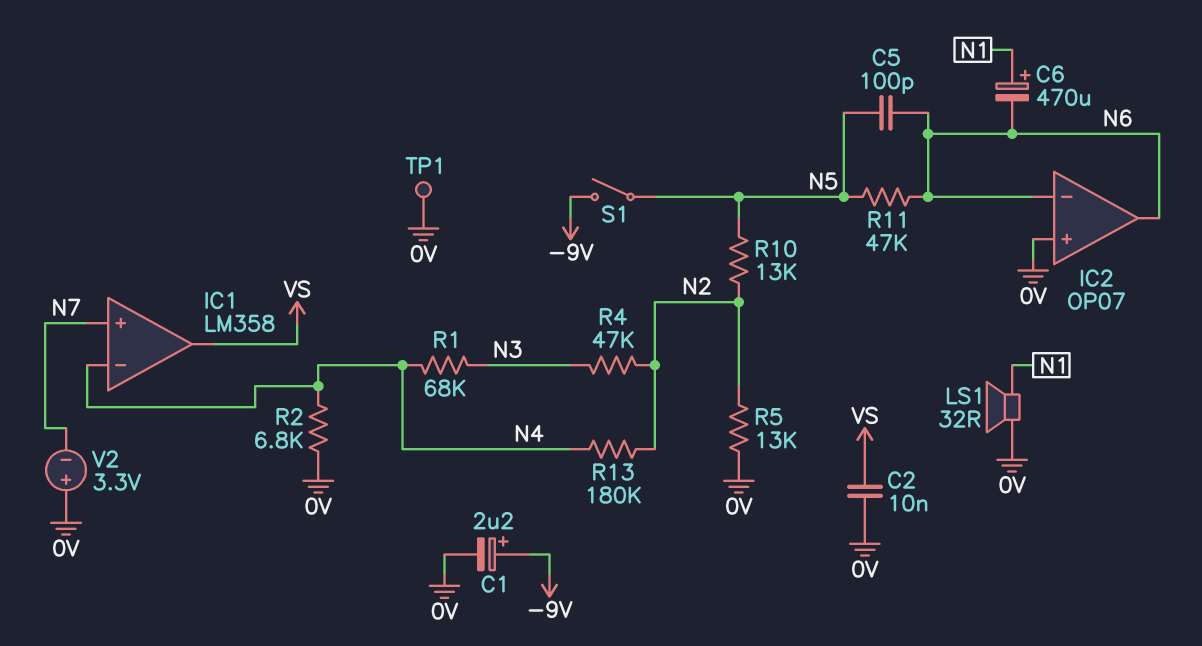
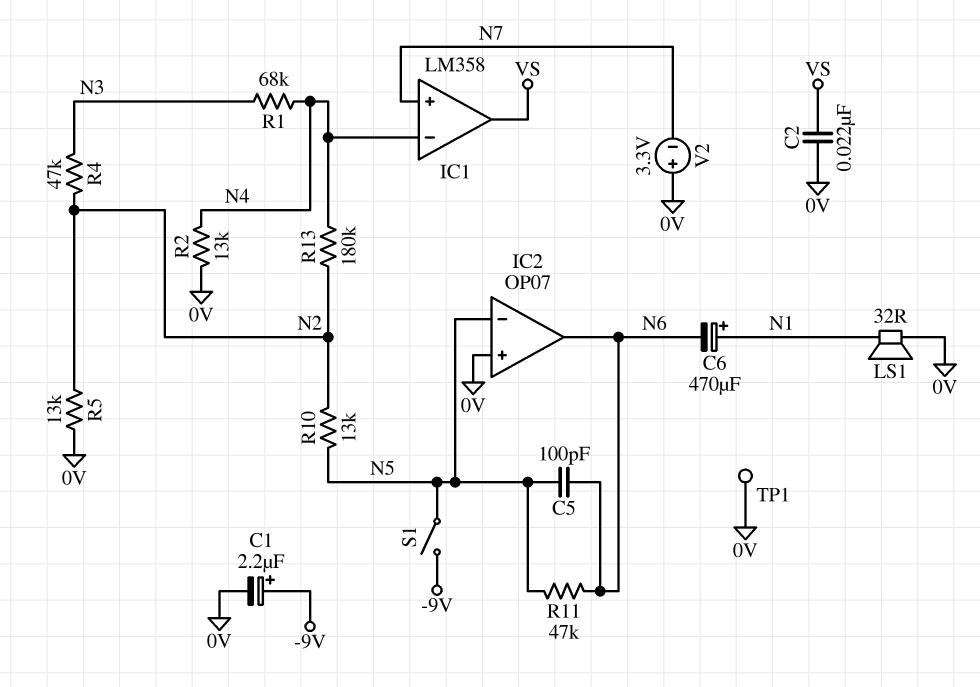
C2: 10nF (0V, VS) -> 22nF (0V, VS)
IC2 pin in-: N6 -> N5
R2: 6.8k (0V, N4) -> 13k (0V, N4)

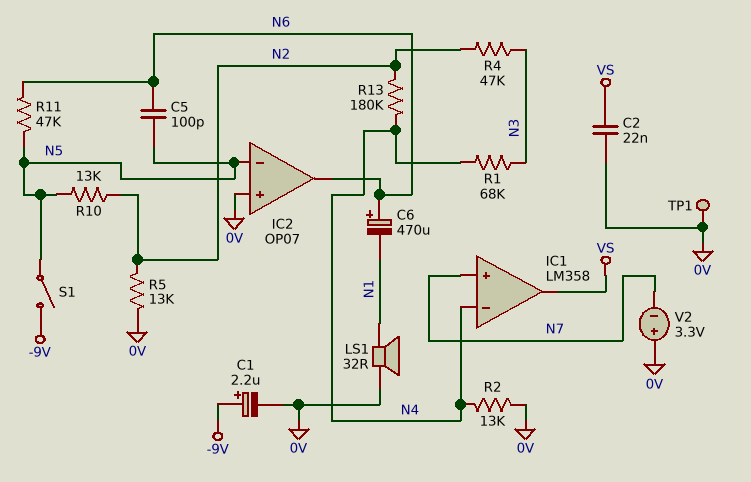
C6: 470uF (plus N1, minus N6) -> 470uF (plus N6, minus N1)

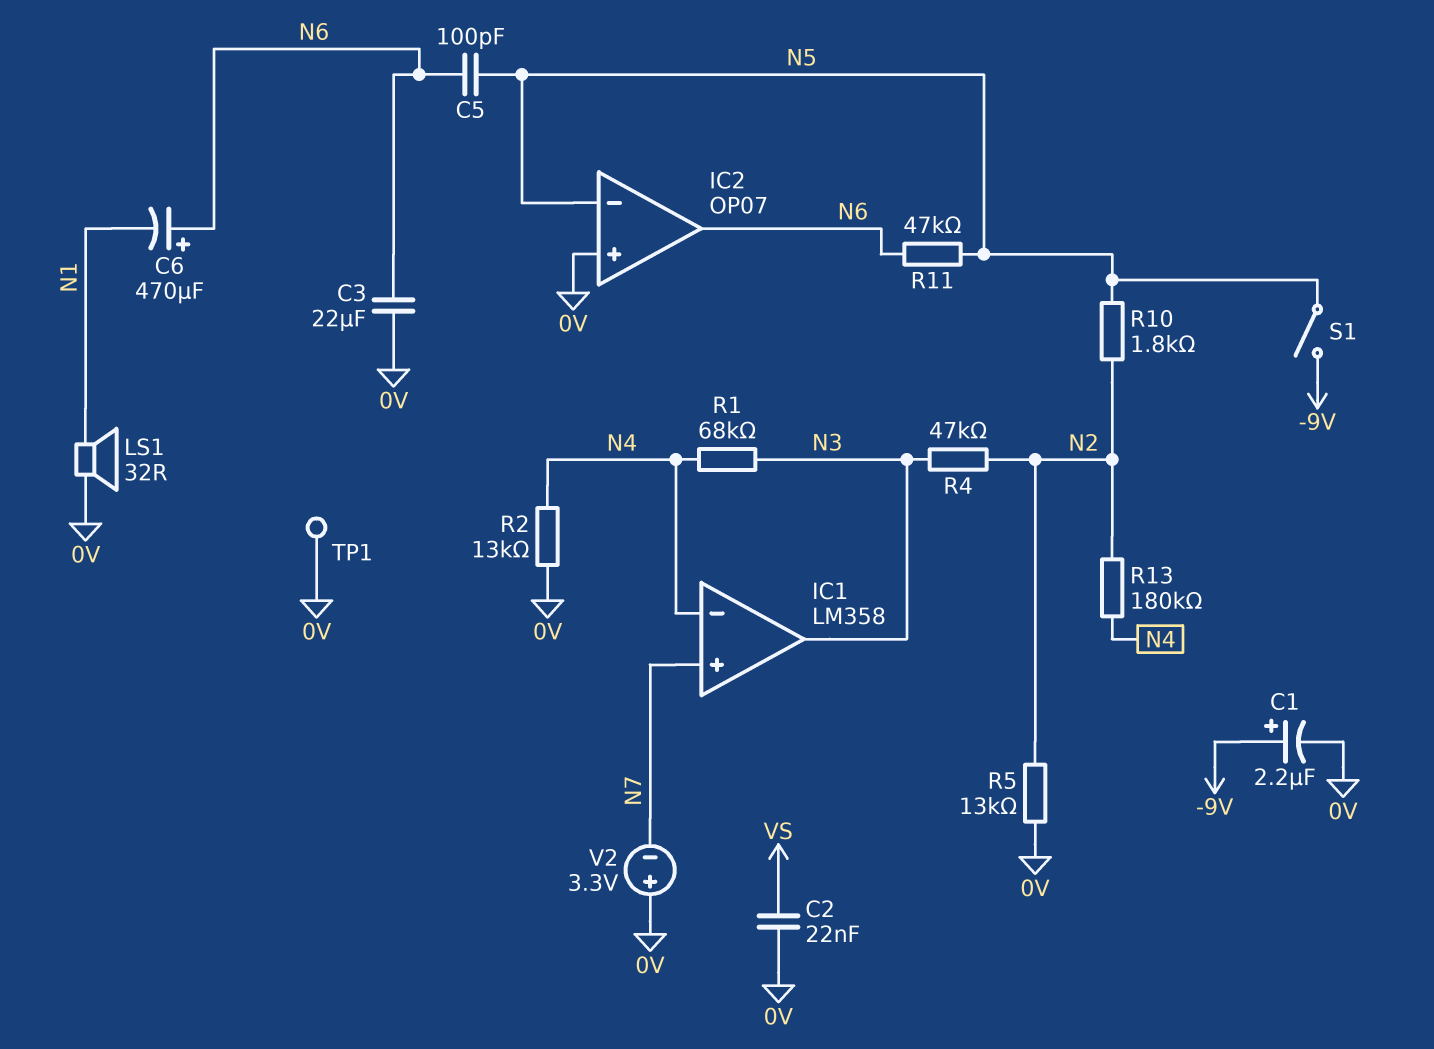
C3: none -> 22uF (0V, N6)
IC1 pin out: VS -> N3
R10: 13k (N2, N5) -> 1.8k (N2, N5)

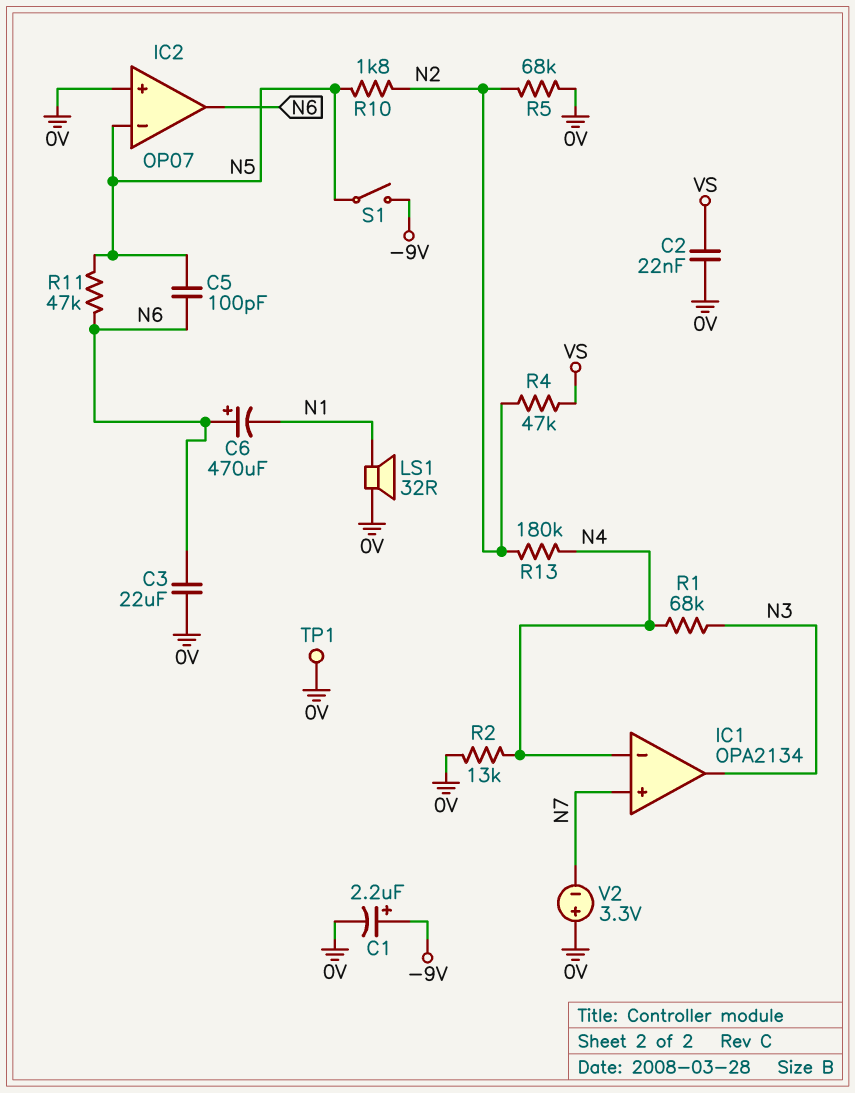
IC1: LM358 -> OPA2134
R4: 47k (N2, N3) -> 47k (N2, VS)
R5: 13k (0V, N2) -> 68k (0V, N2)

